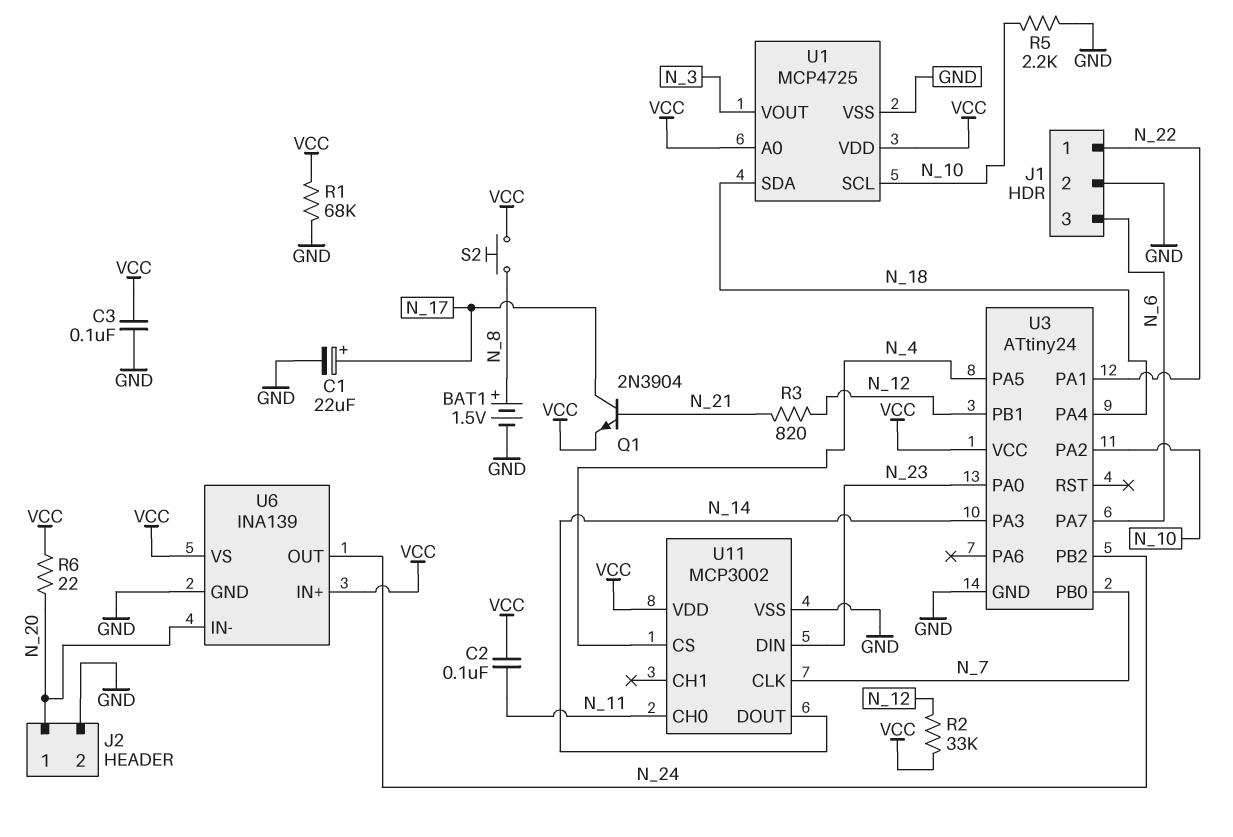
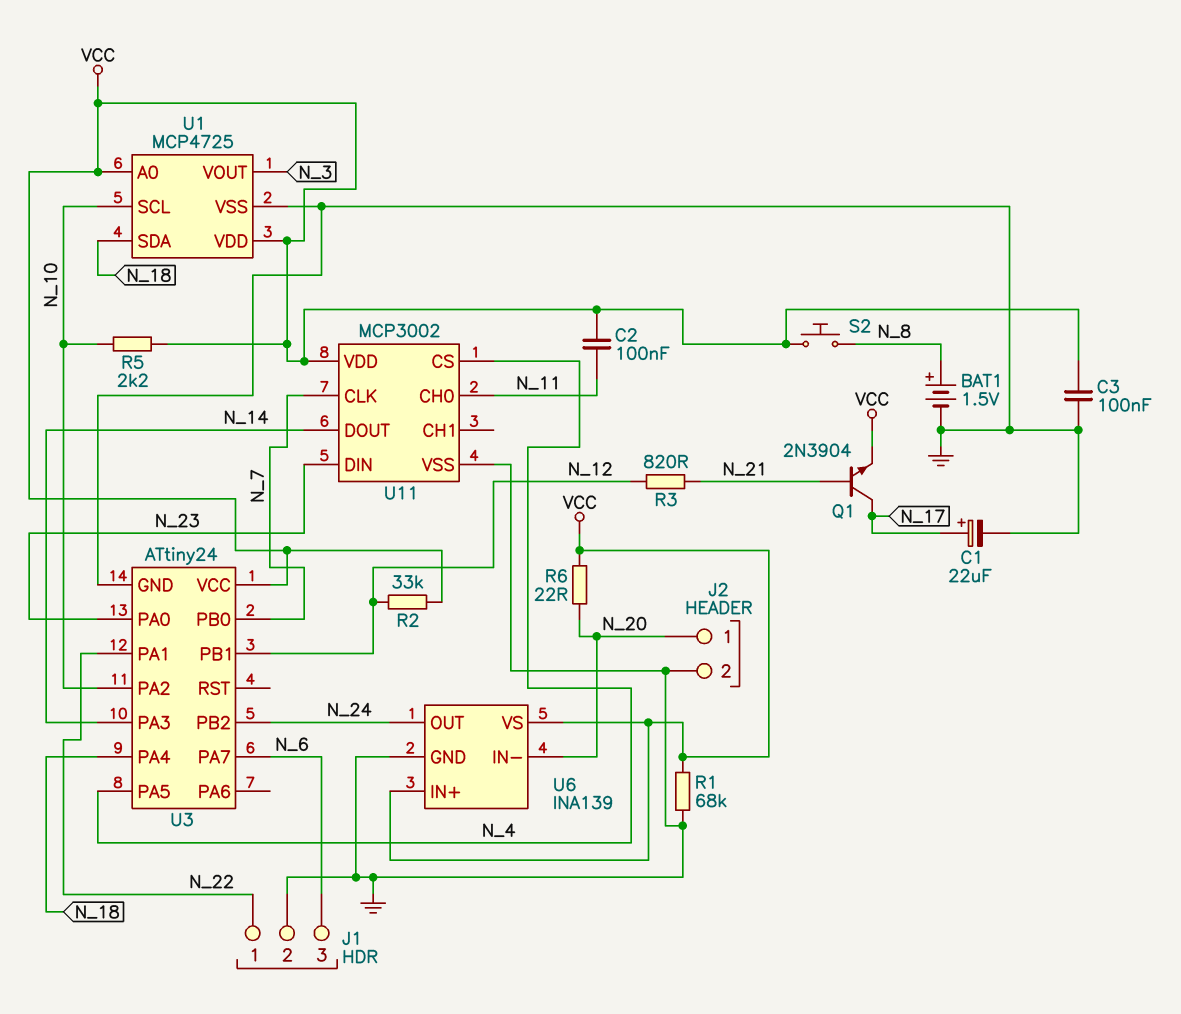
R5: 2.2k (GND, N_10) -> 2.2k (N_10, VCC)

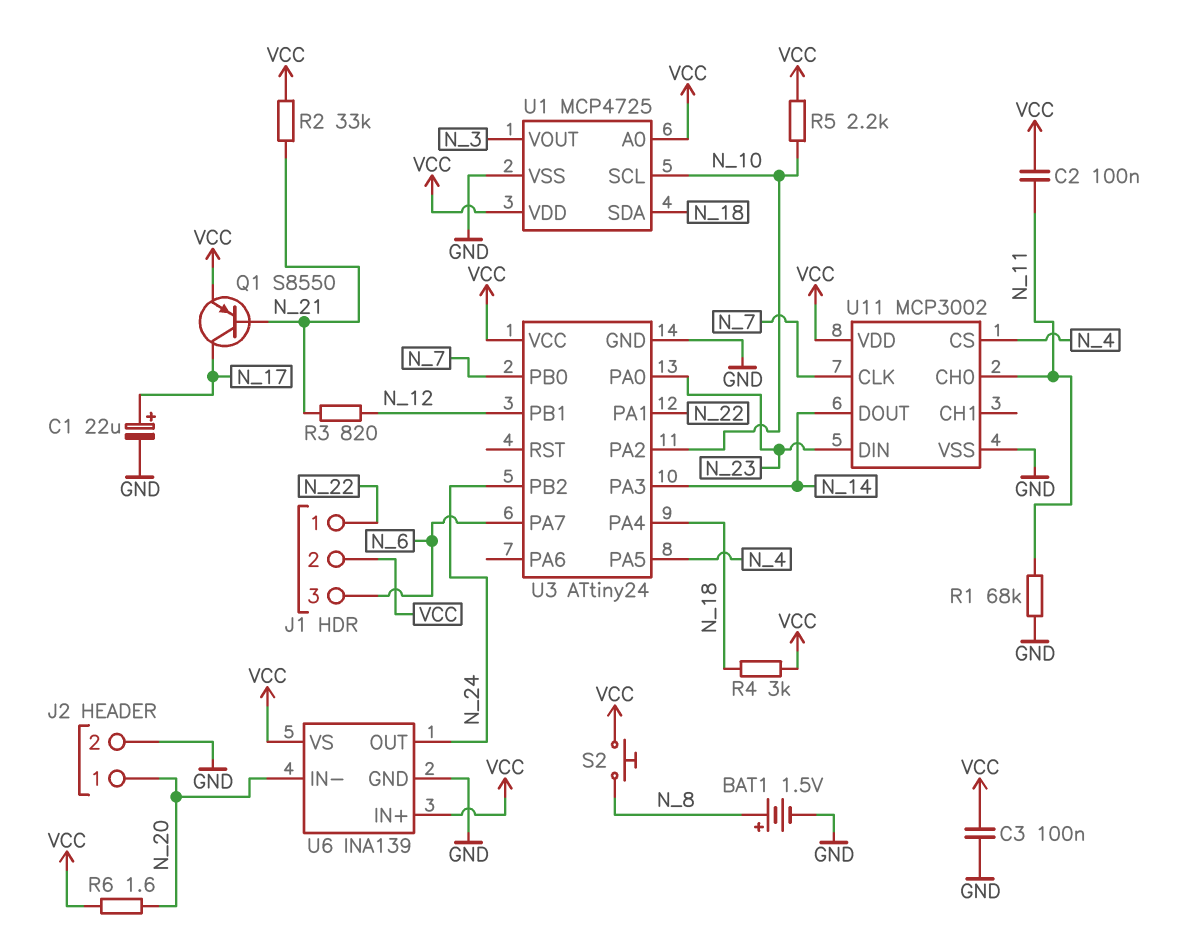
J1 pin 2: GND -> VCC
Q1: NPN 2N3904 (B N_21, C N_17, E VCC) -> PNP S8550 (B N_21, C N_17, E VCC)
R1: 68k (GND, VCC) -> 68k (GND, N_11)
R2: 33k (N_12, VCC) -> 33k (N_21, VCC)
R4: none -> 3k (N_18, VCC)
R6: 22 (N_20, VCC) -> 1.6 (N_20, VCC)

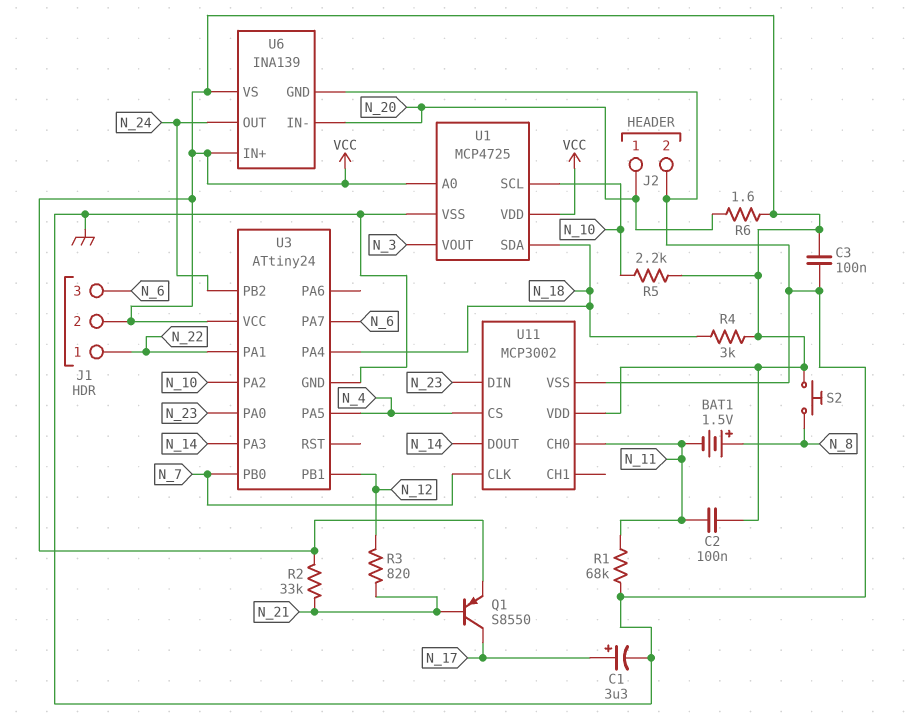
BAT1: 1.5V (plus N_8, minus GND) -> 1.5V (plus N_8, minus N_11)
C1: 22uF (plus N_17, minus GND) -> 3.3uF (plus N_17, minus GND)

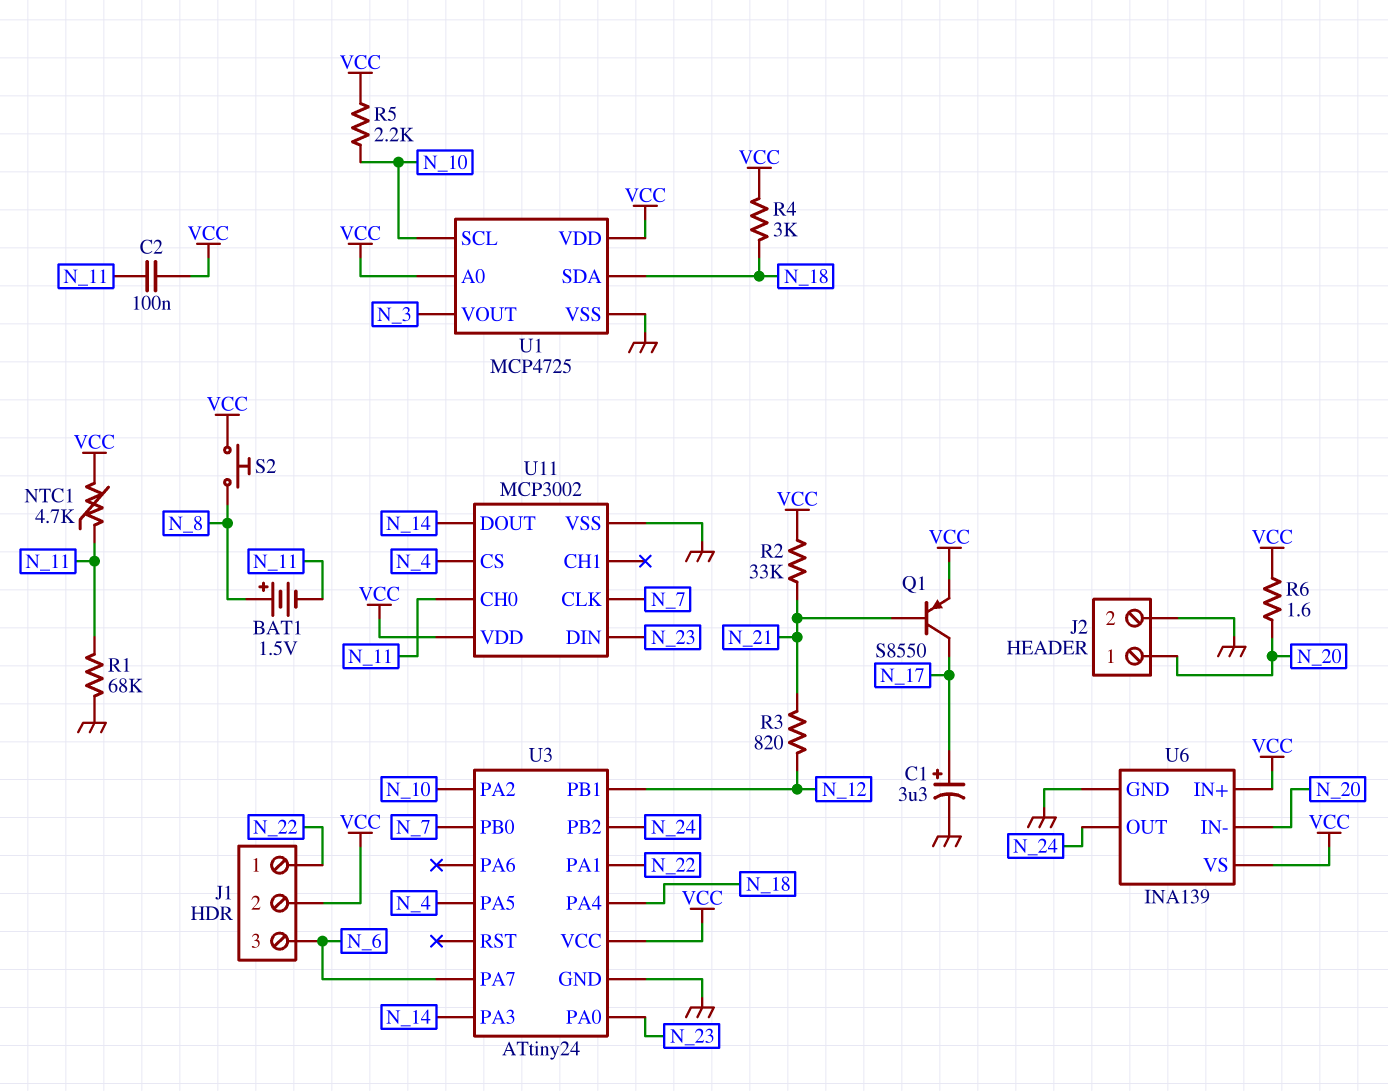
C3: 100nF (GND, VCC) -> none
NTC1: none -> 4.7k (N_11, VCC)

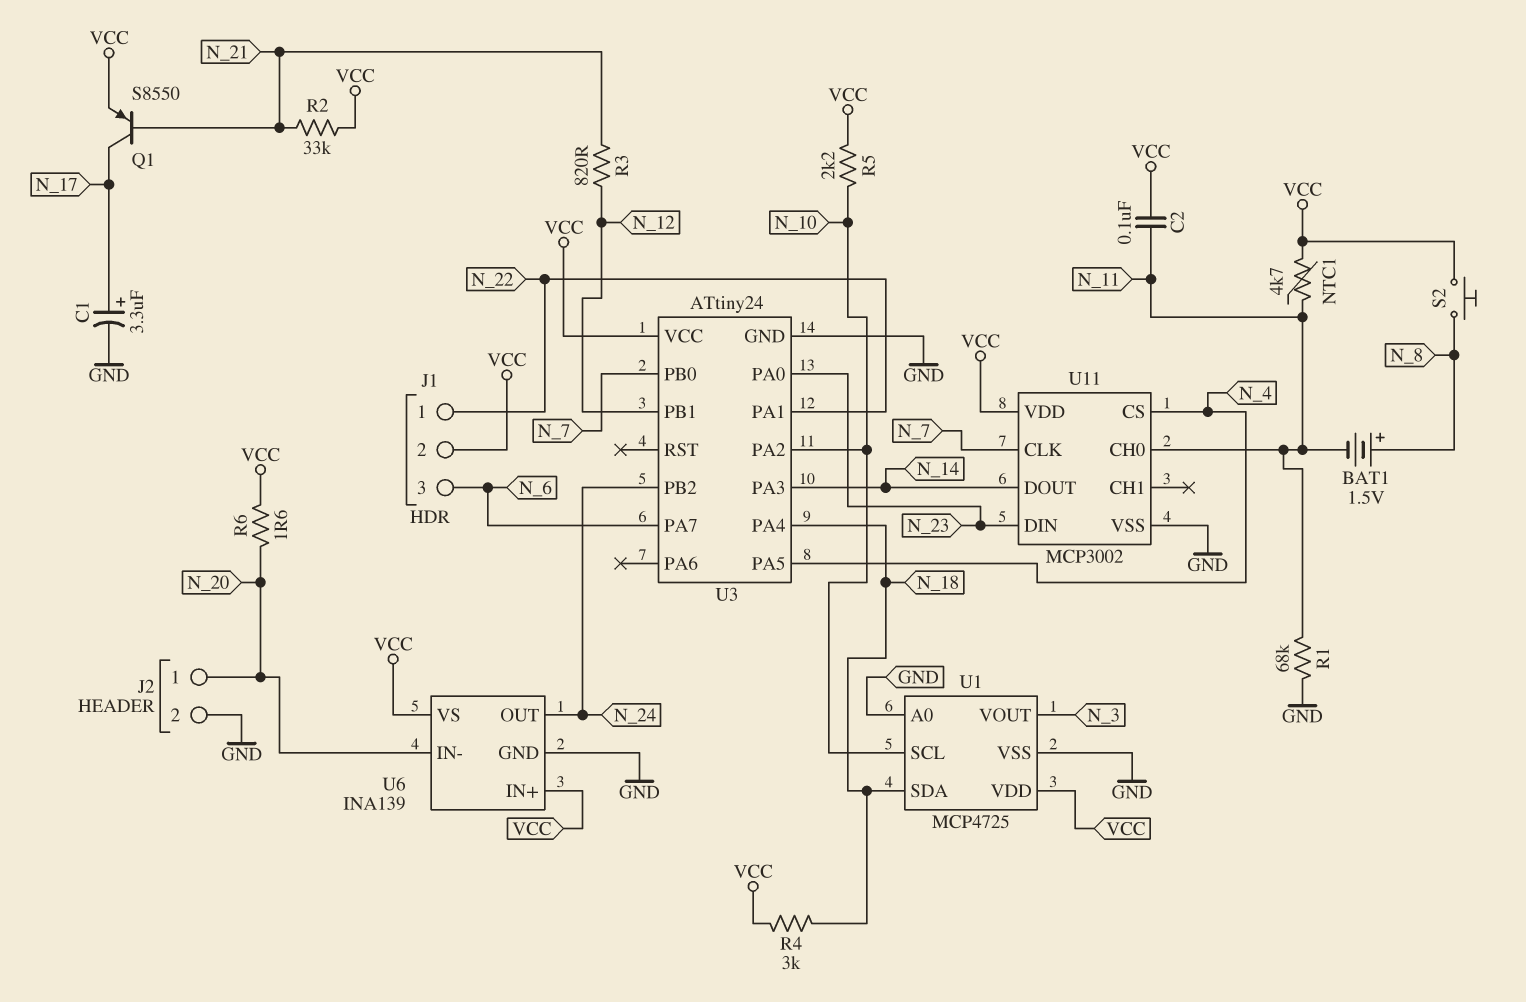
U1 pin A0: VCC -> GND

